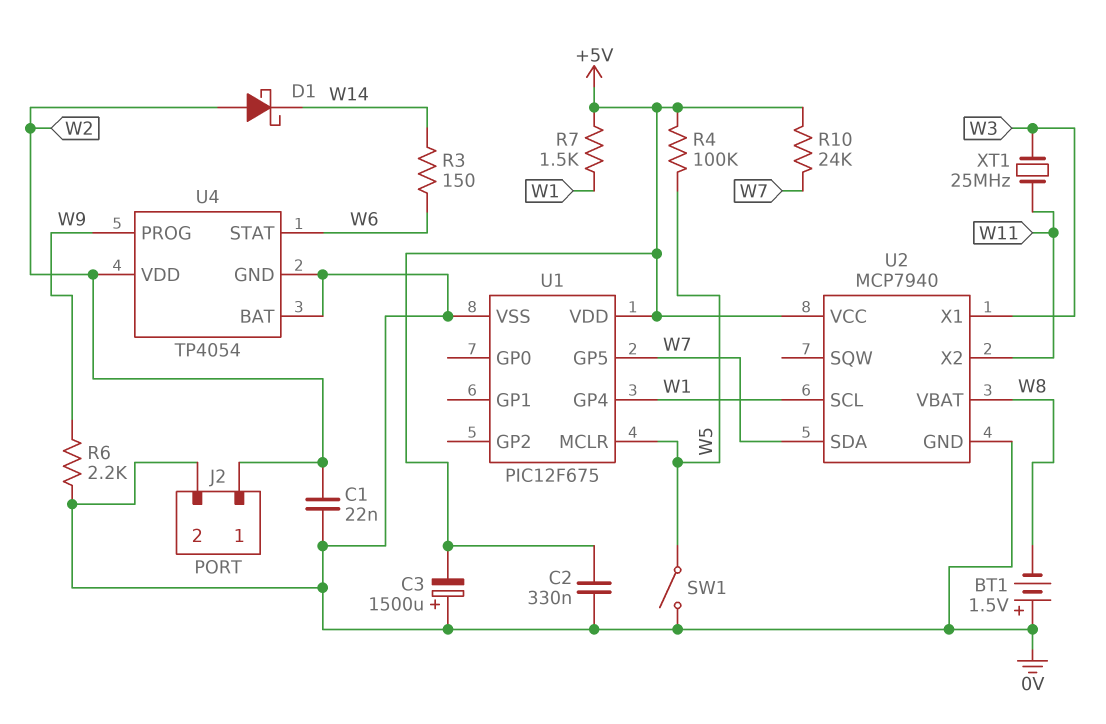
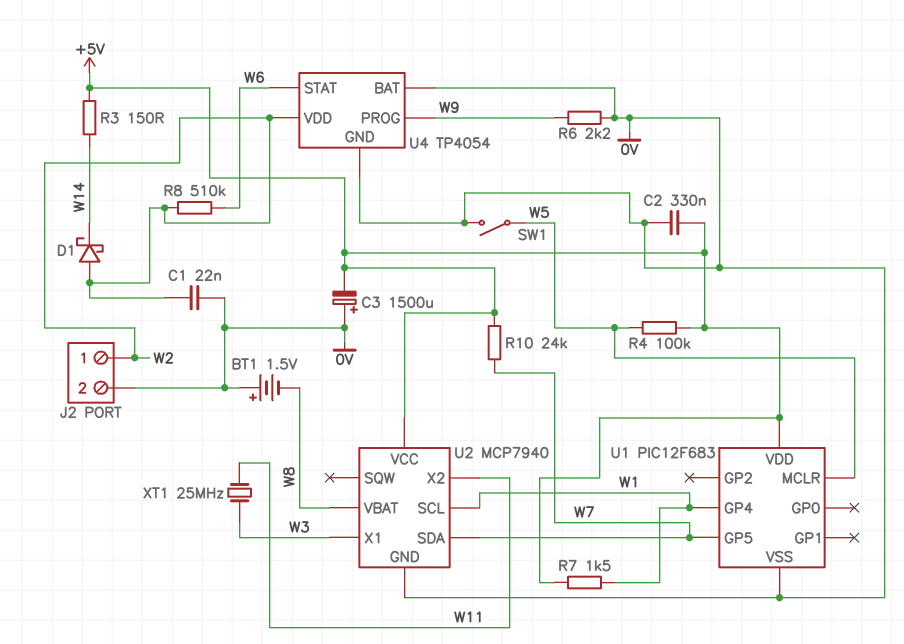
R3: 150 (W6, W14) -> 150 (+5V, W14)
R8: none -> 510k (W2, W6)
U1: PIC12F675 -> PIC12F683

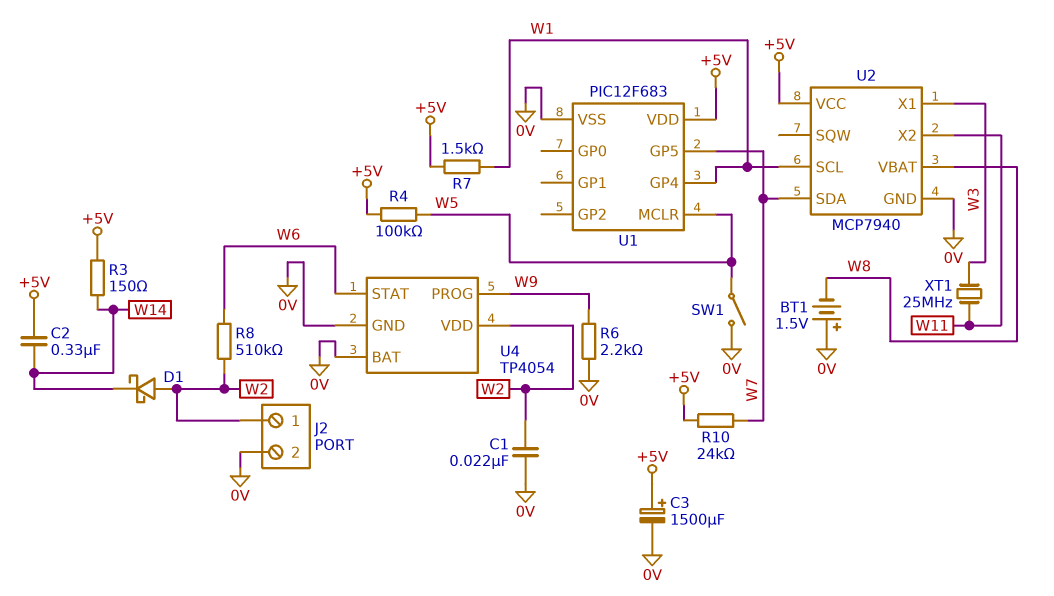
C2: 330nF (+5V, 0V) -> 330nF (+5V, W14)
C3: 1500uF (plus 0V, minus +5V) -> 1500uF (plus +5V, minus 0V)

